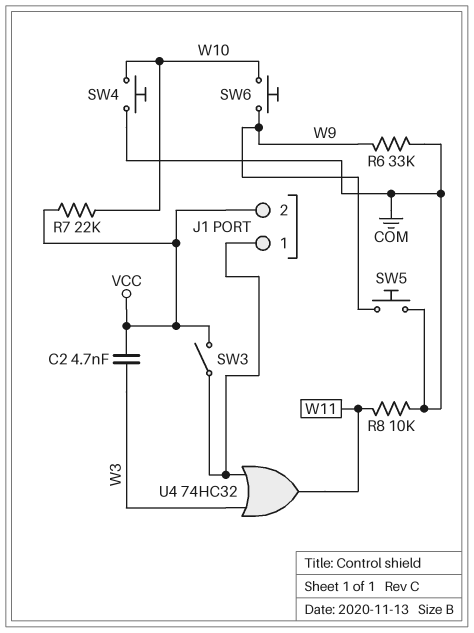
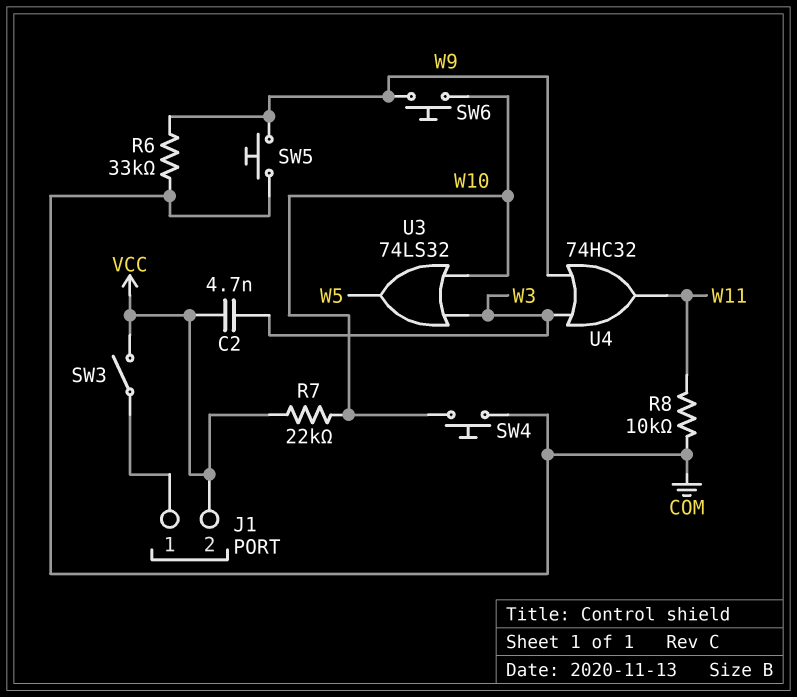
U3: none -> OR 74LS32 (in W3, in W10, out W5)
U4: OR 74HC32 (in J1/1, in W3, out W11) -> OR 74HC32 (in W3, in W9, out W11)

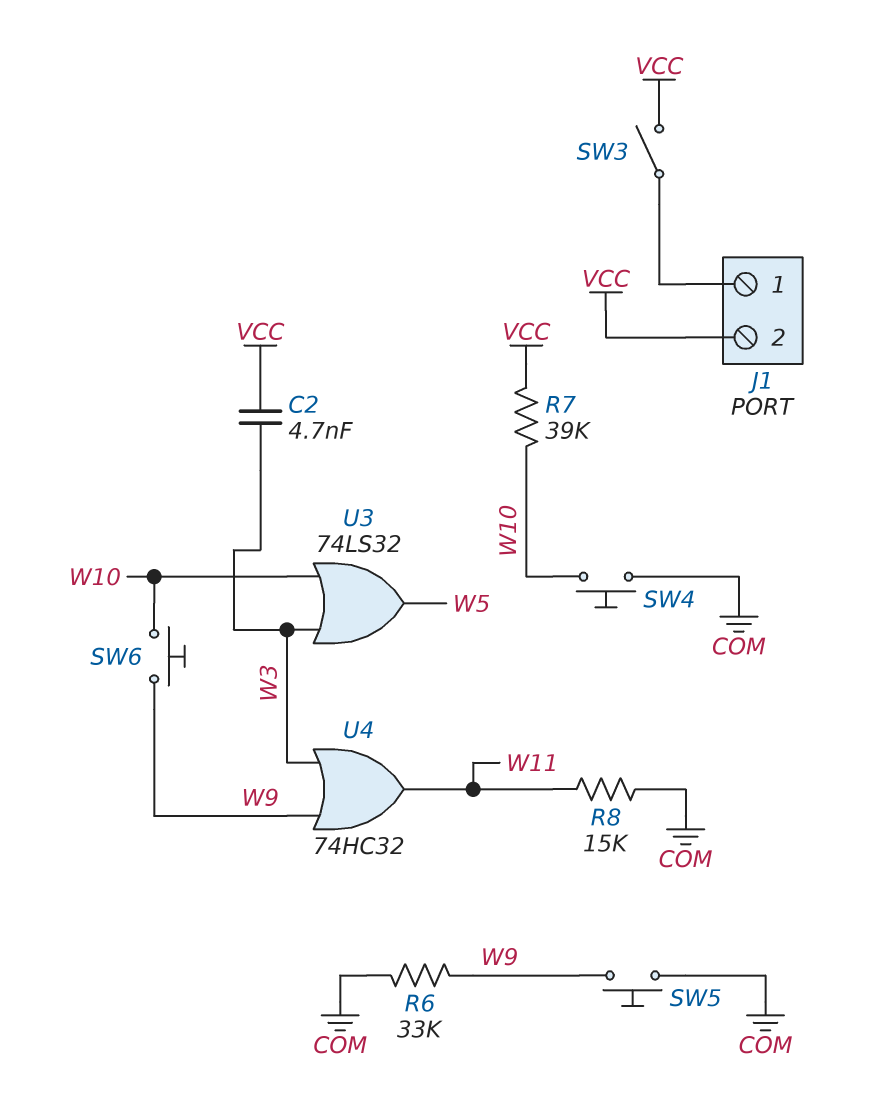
R7: 22k (VCC, W10) -> 39k (VCC, W10)
R8: 10k (COM, W11) -> 15k (COM, W11)

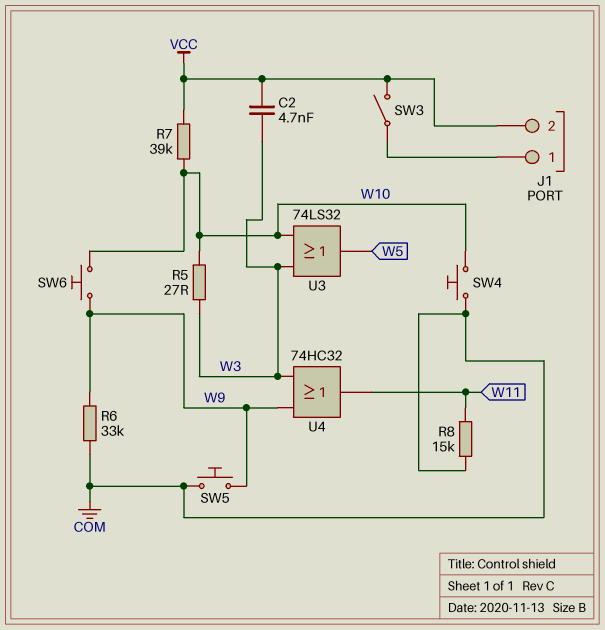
R5: none -> 27 (W3, W10)

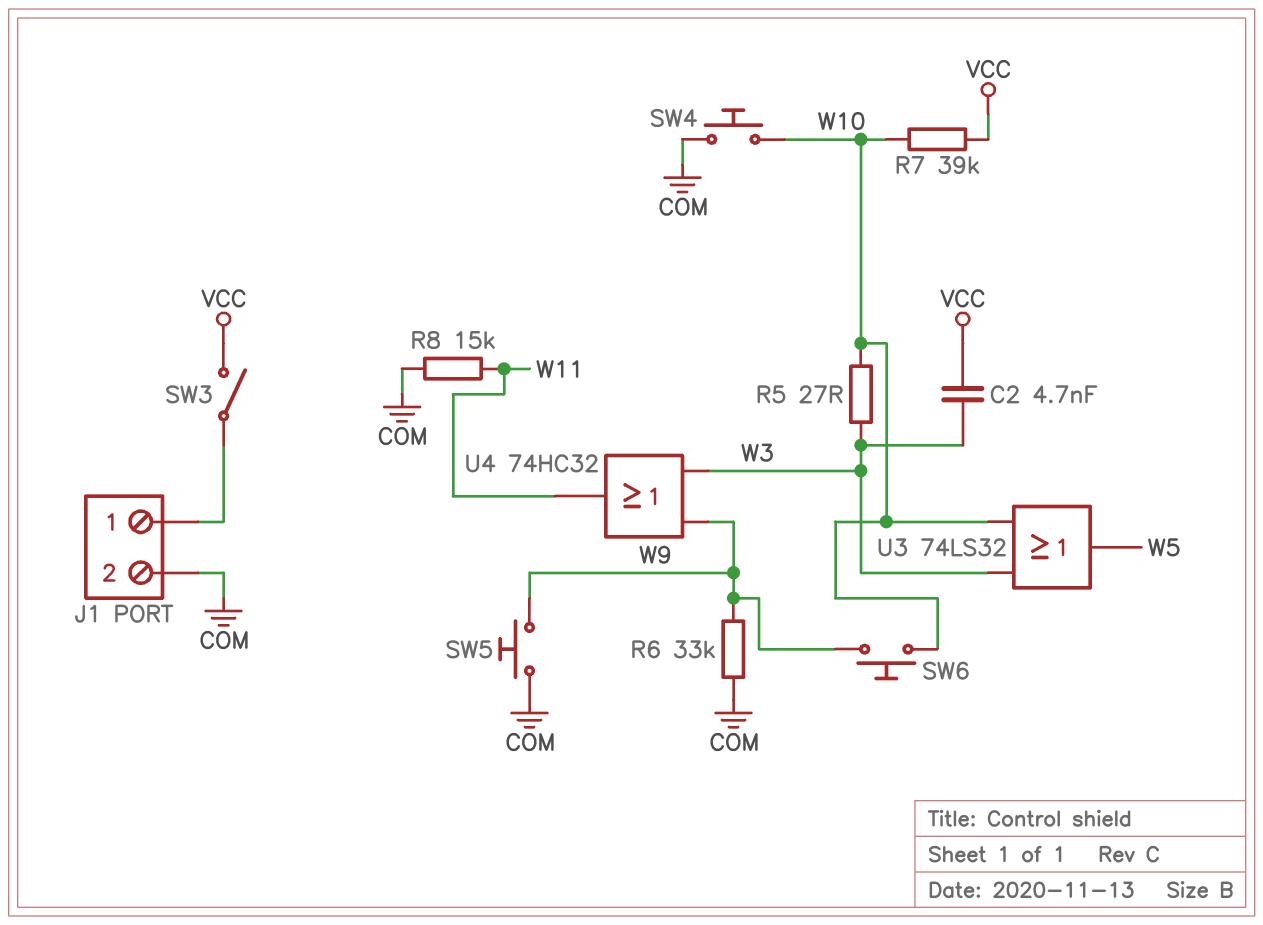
J1 pin 2: VCC -> COM

